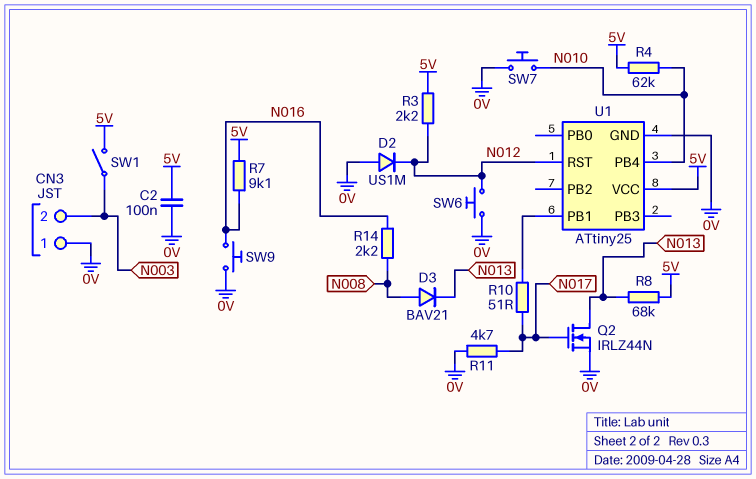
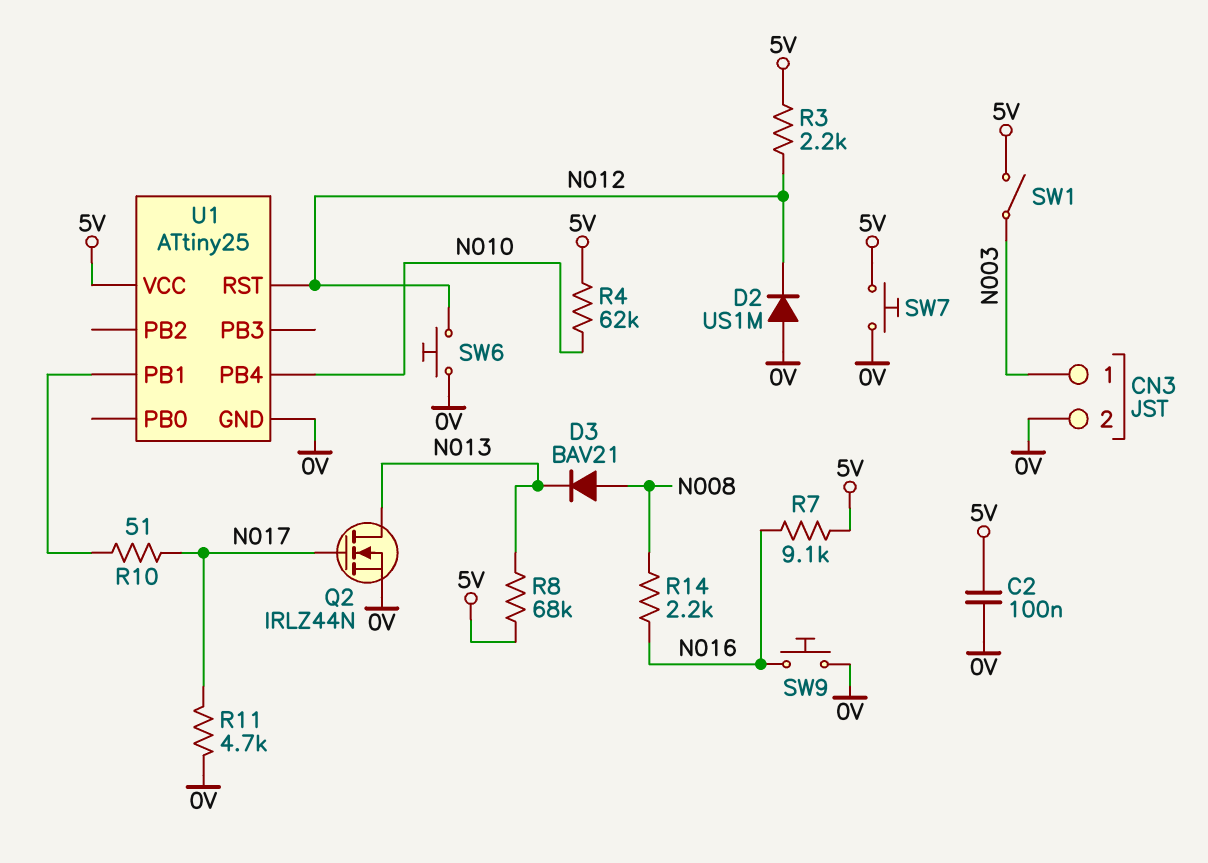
CN3 pin 1: 0V -> N003
CN3 pin 2: N003 -> 0V
SW7: button (0V, N010) -> button (0V, 5V)

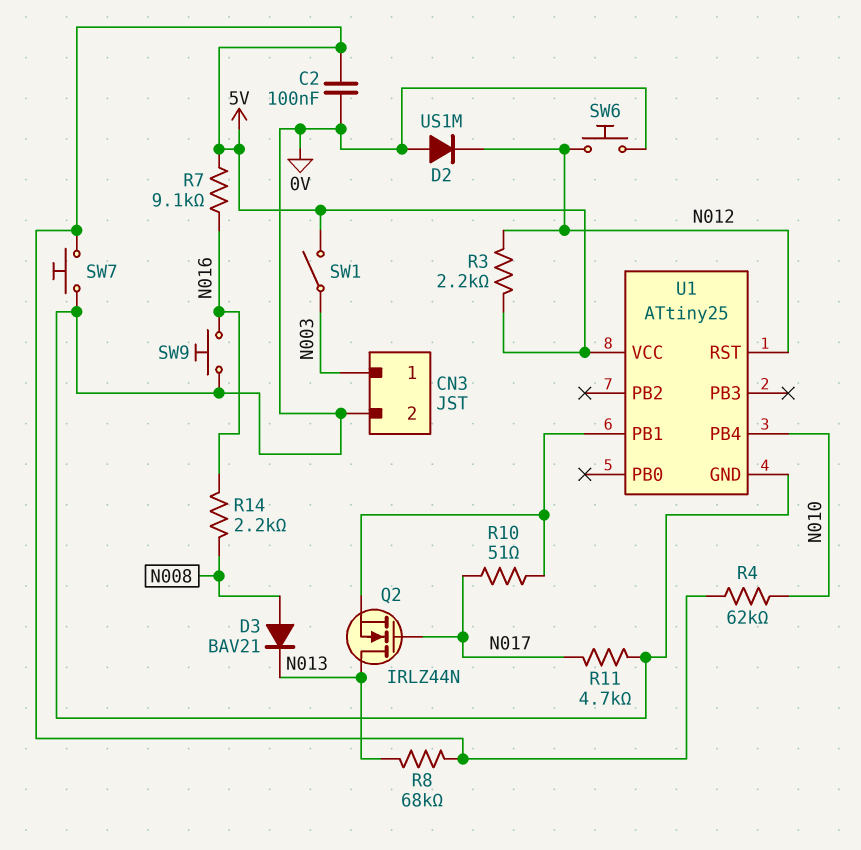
Q2: NMOS IRLZ44N (G N017, D N013, S 0V) -> NMOS IRLZ44N (G N017, D N013, S U1/PB1)

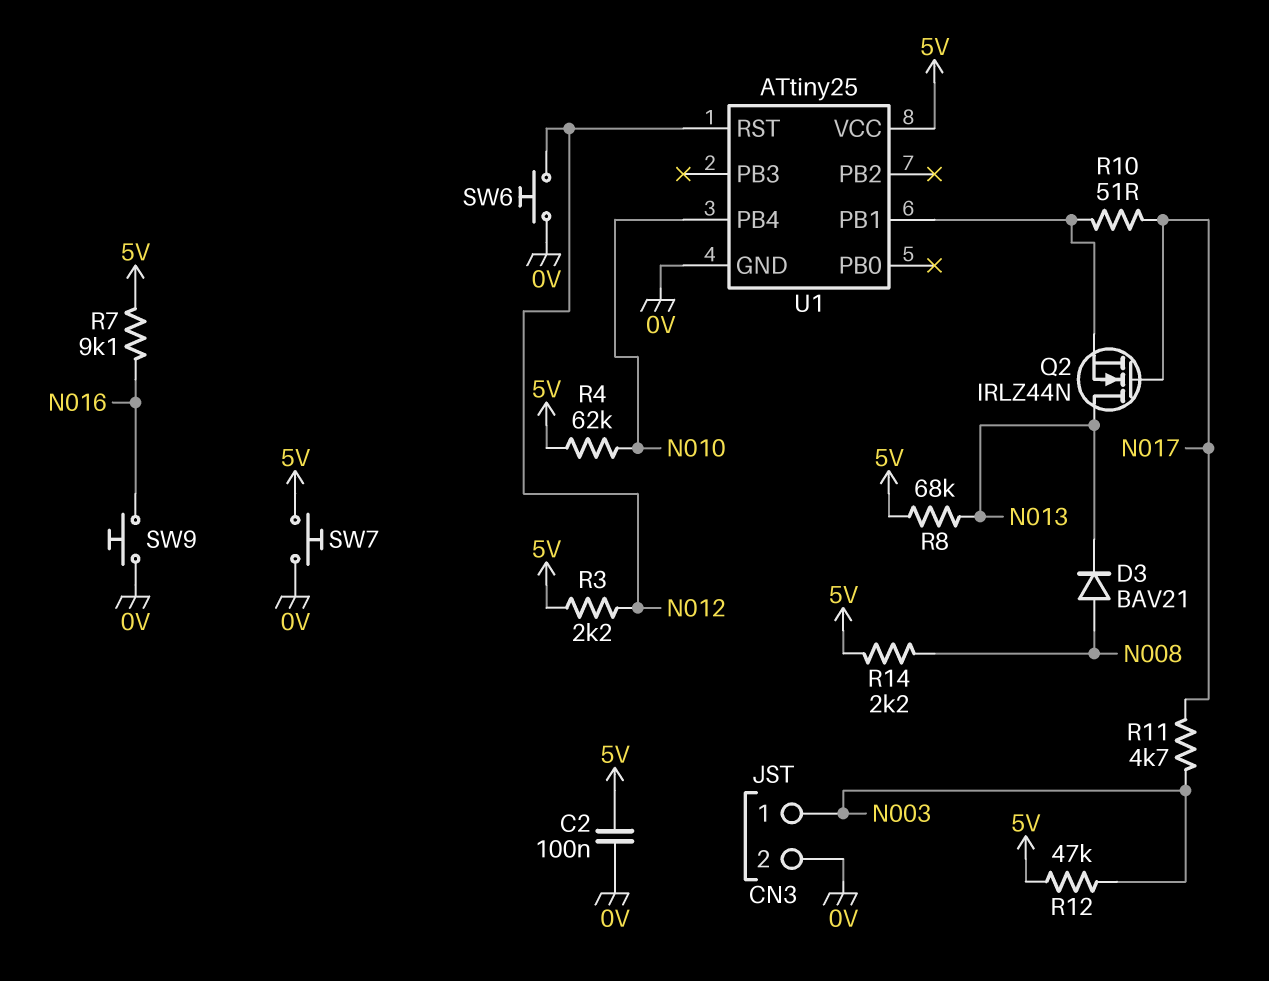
D2: diode US1M (A 0V, K N012) -> none
R11: 4.7k (0V, N017) -> 4.7k (N003, N017)
R12: none -> 47k (5V, N003)
R14: 2.2k (N008, N016) -> 2.2k (5V, N008)
SW1: switch (5V, N003) -> none

